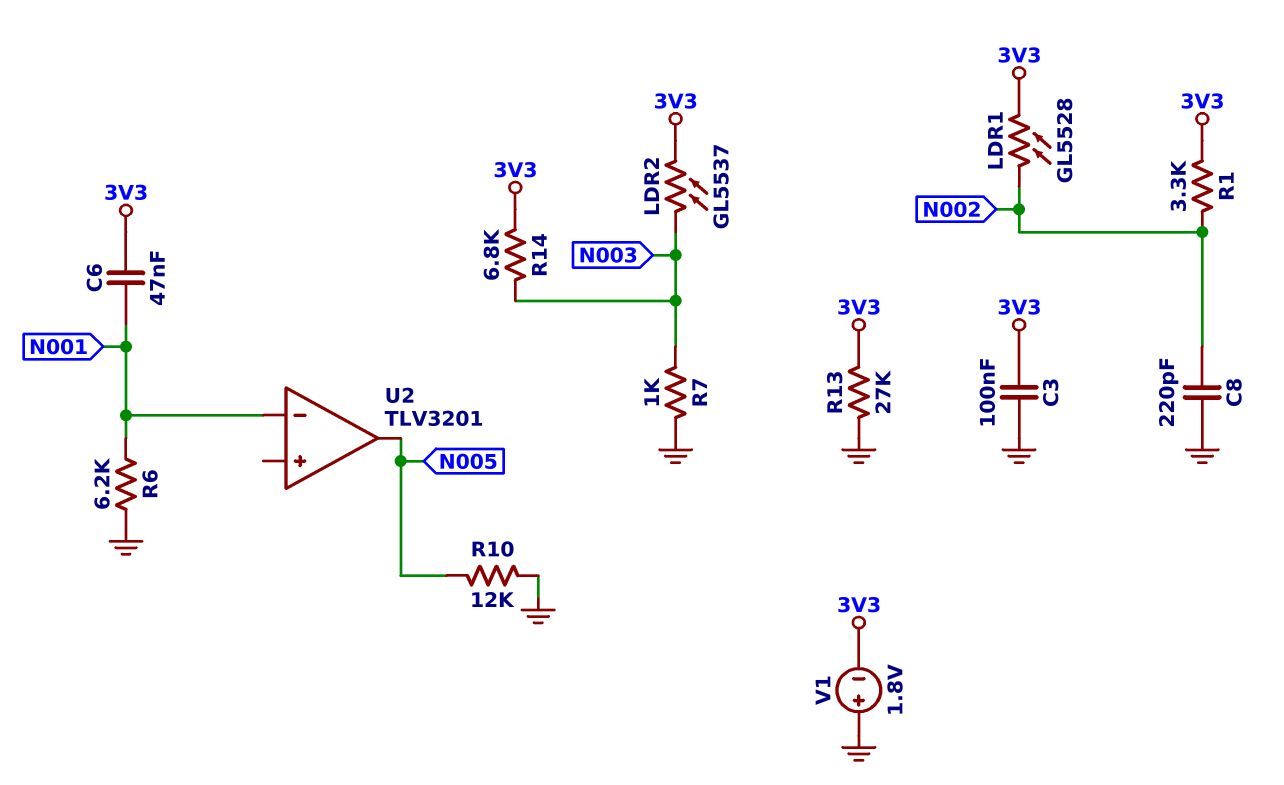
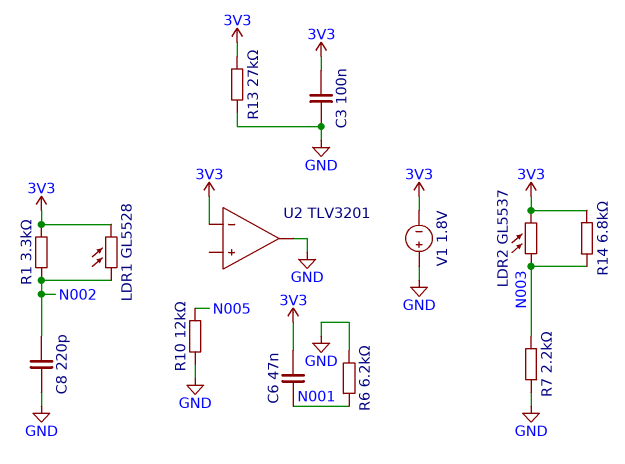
R7: 1k (GND, N003) -> 2.2k (GND, N003)
U2 pin in-: N001 -> 3V3
U2 pin out: N005 -> GND

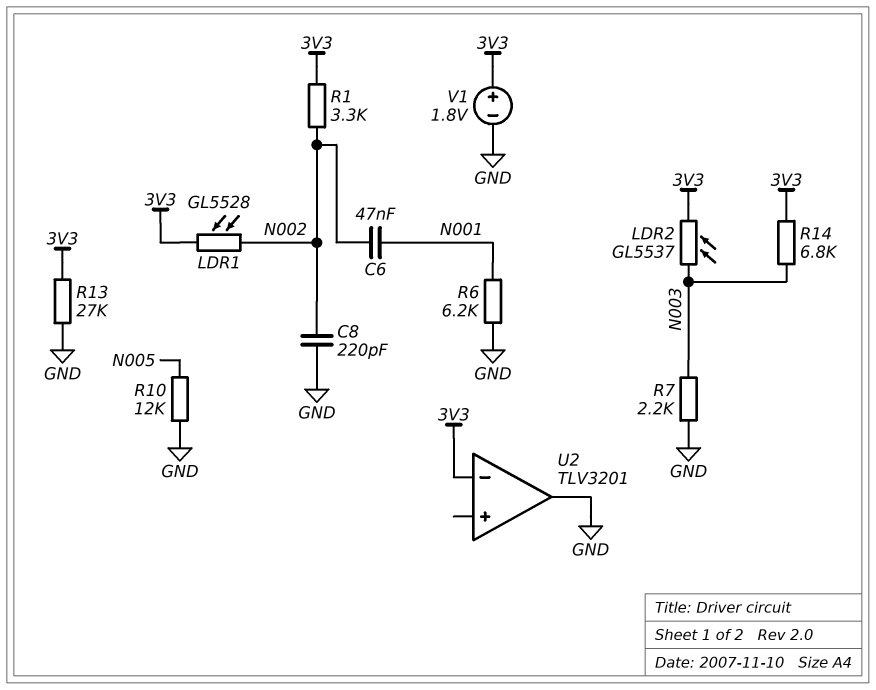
C3: 100nF (3V3, GND) -> none
C6: 47nF (3V3, N001) -> 47nF (N001, N002)
V1: 1.8V (plus GND, minus 3V3) -> 1.8V (plus 3V3, minus GND)

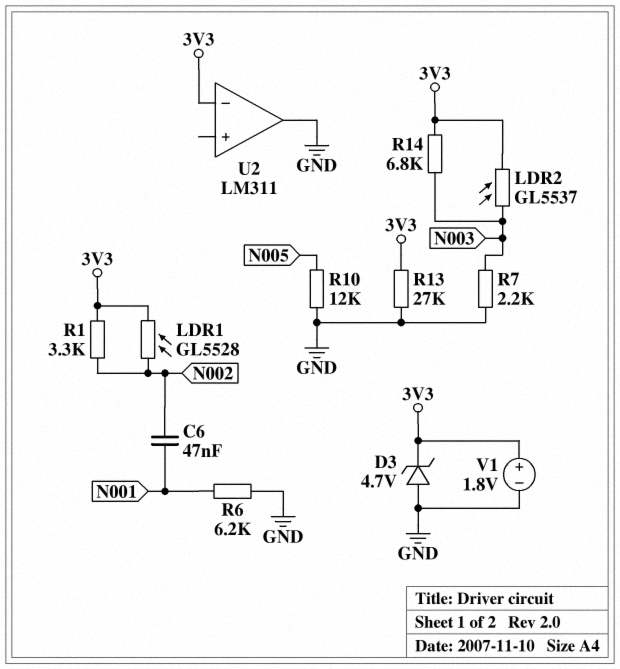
C8: 220pF (GND, N002) -> none
D3: none -> zener 4.7V (A GND, K 3V3)
U2: TLV3201 -> LM311

